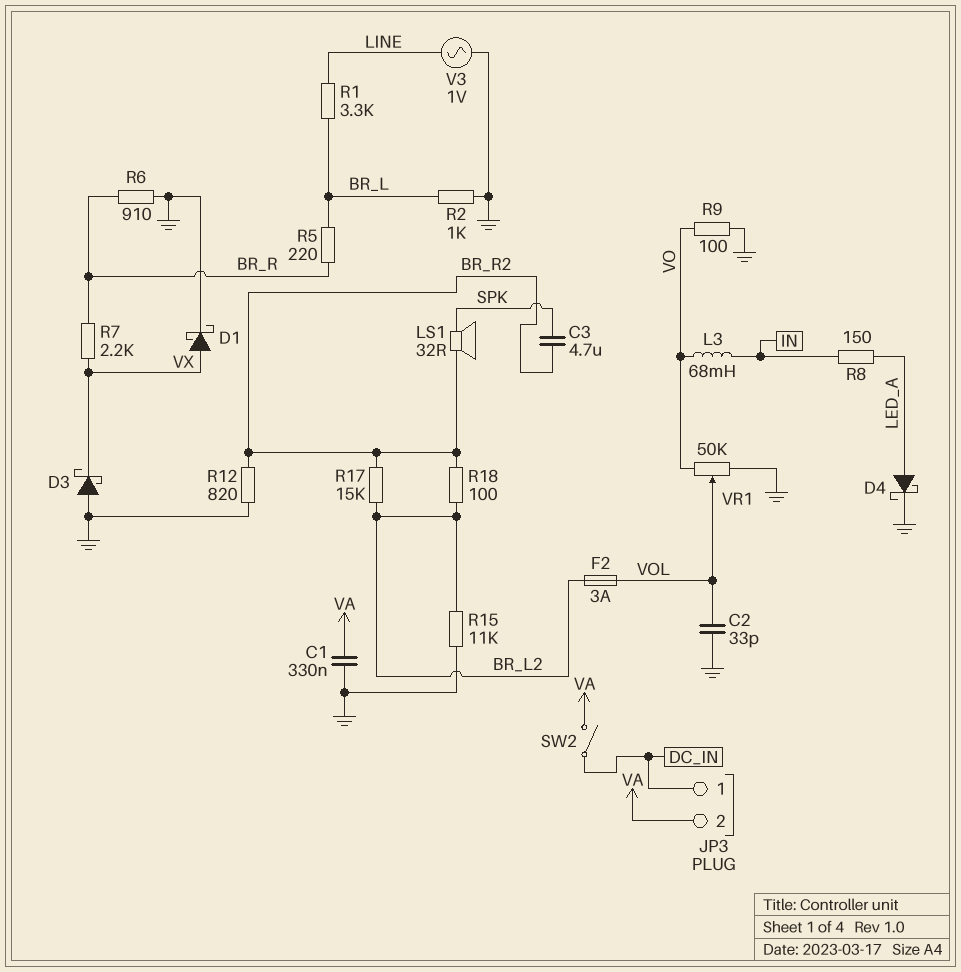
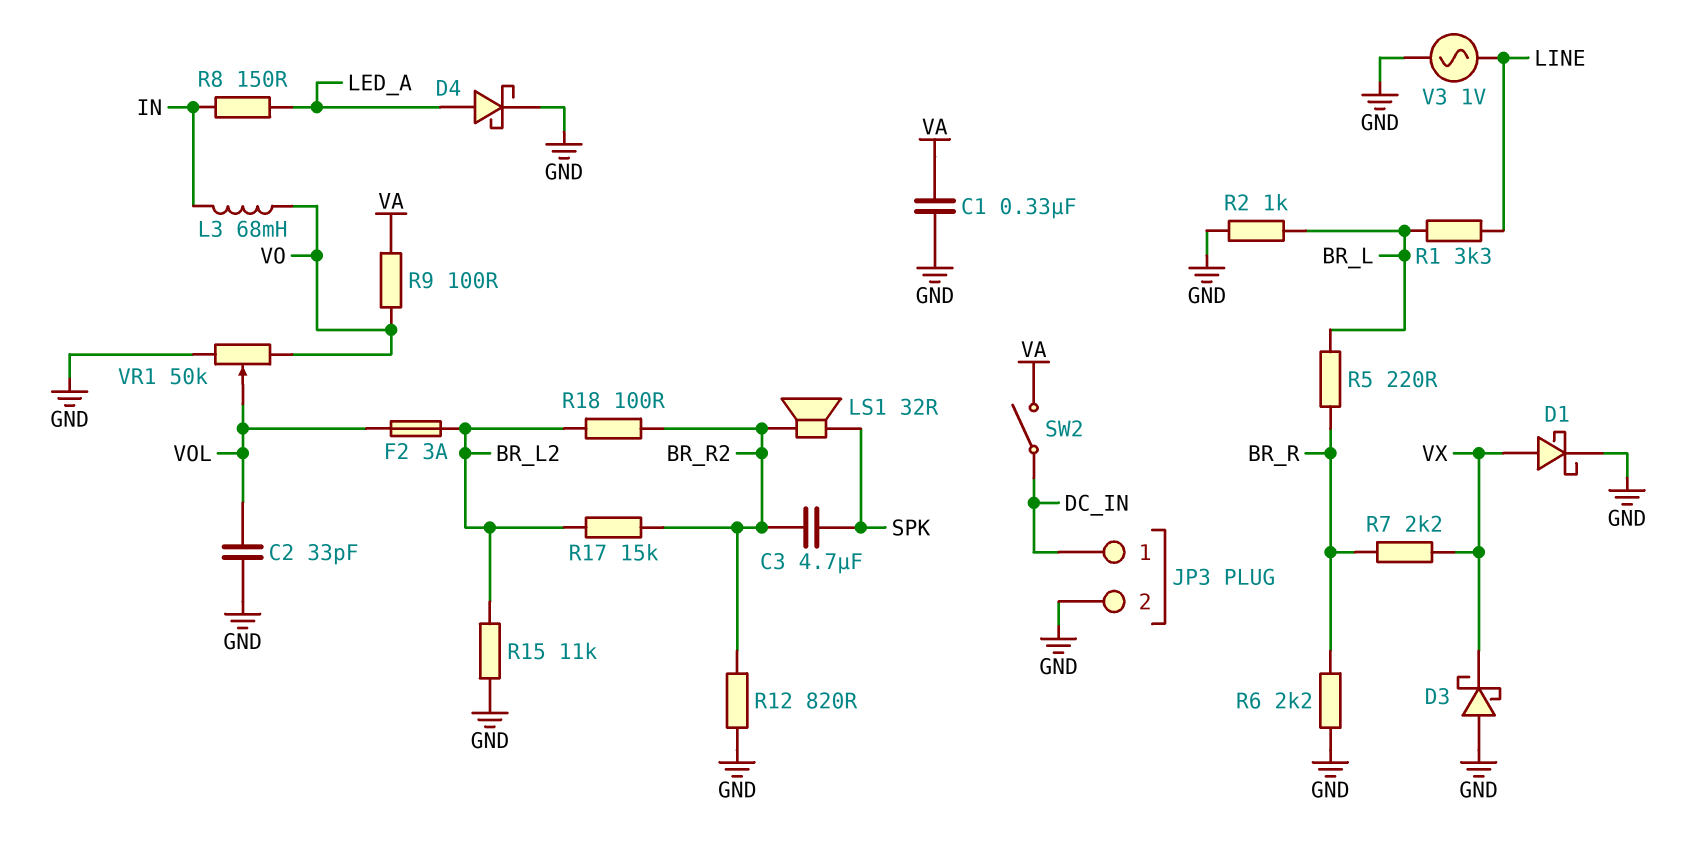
JP3 pin 2: VA -> GND
R6: 910 (BR_R, GND) -> 2.2k (BR_R, GND)
R9: 100 (GND, VO) -> 100 (VA, VO)

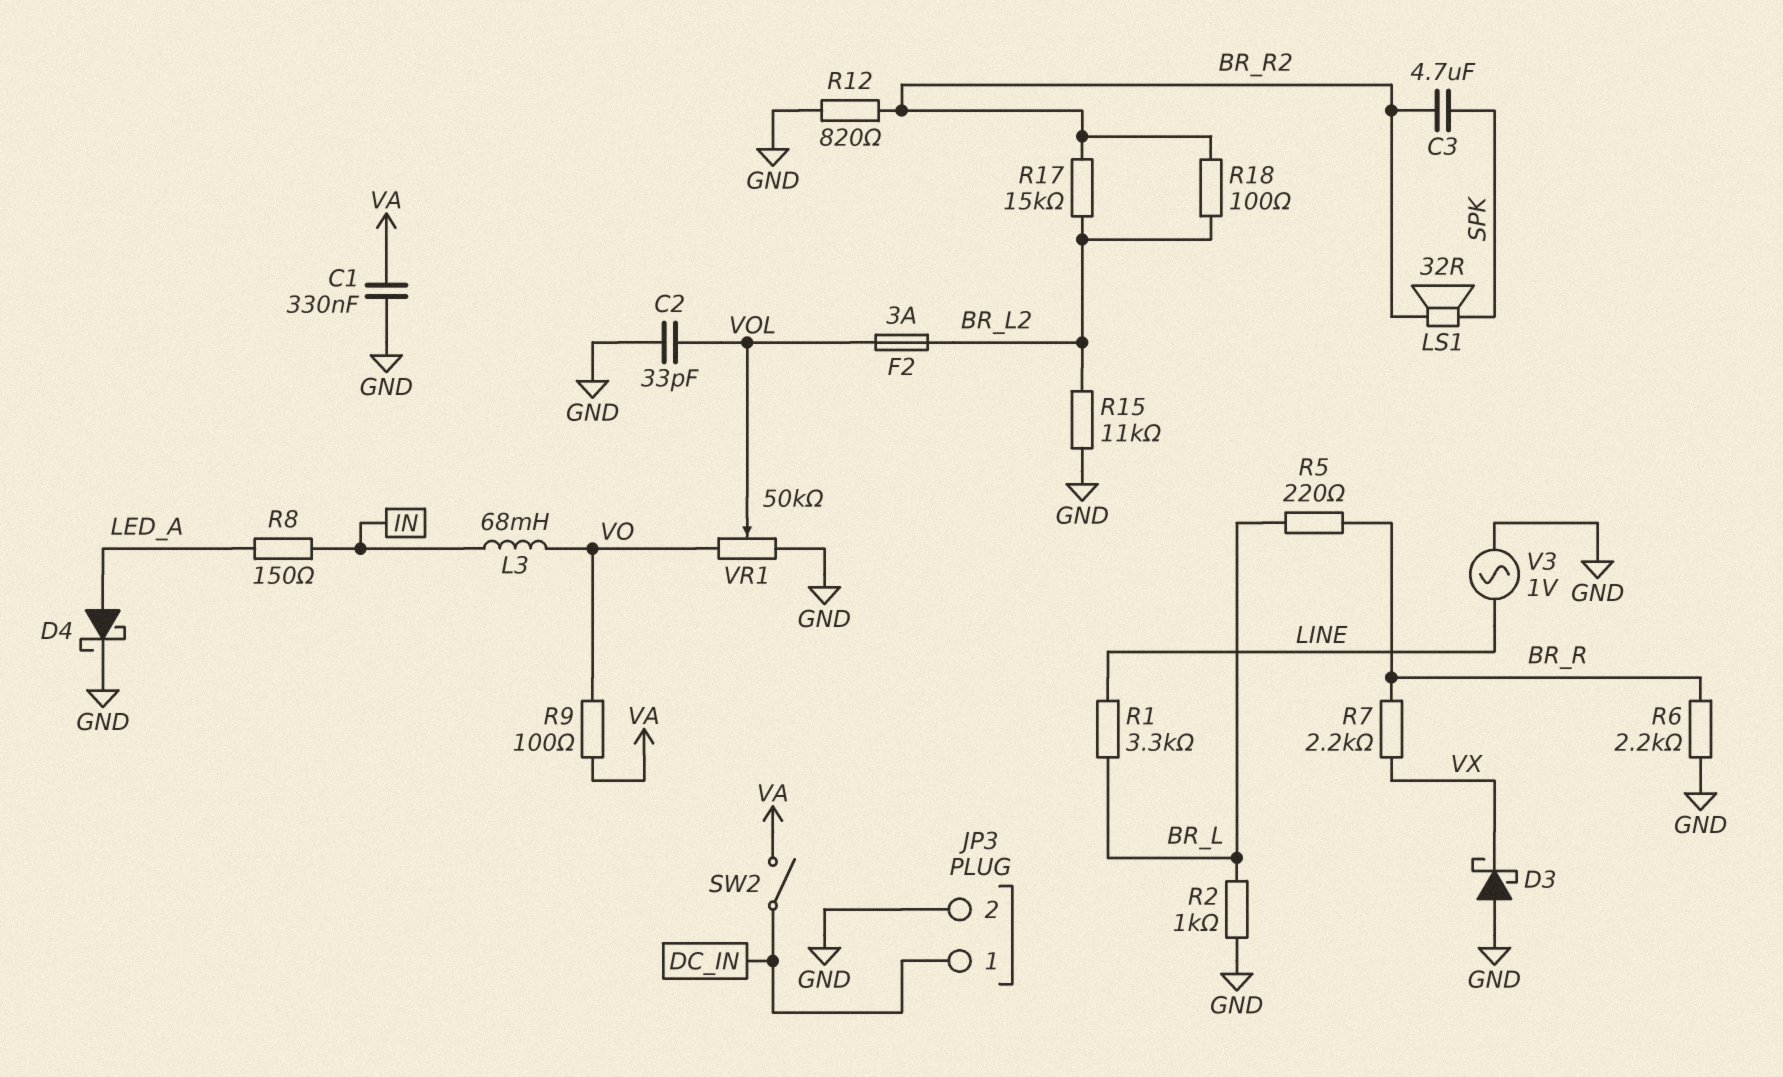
D1: schottky (A VX, K GND) -> none

